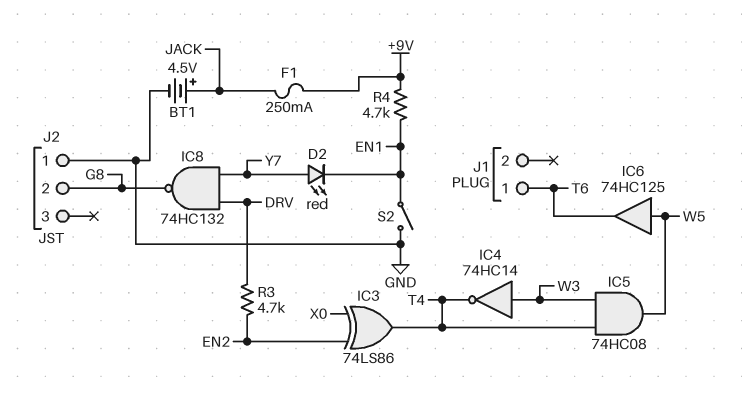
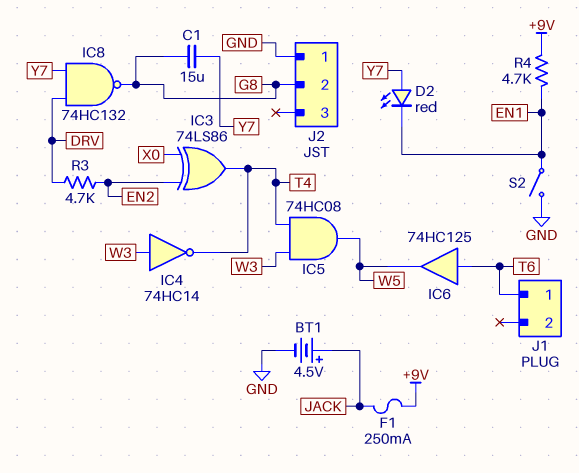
C1: none -> 15uF (G8, Y7)
IC6: buffer 74HC125 (in W5, out T6) -> buffer 74HC125 (in T6, out W5)

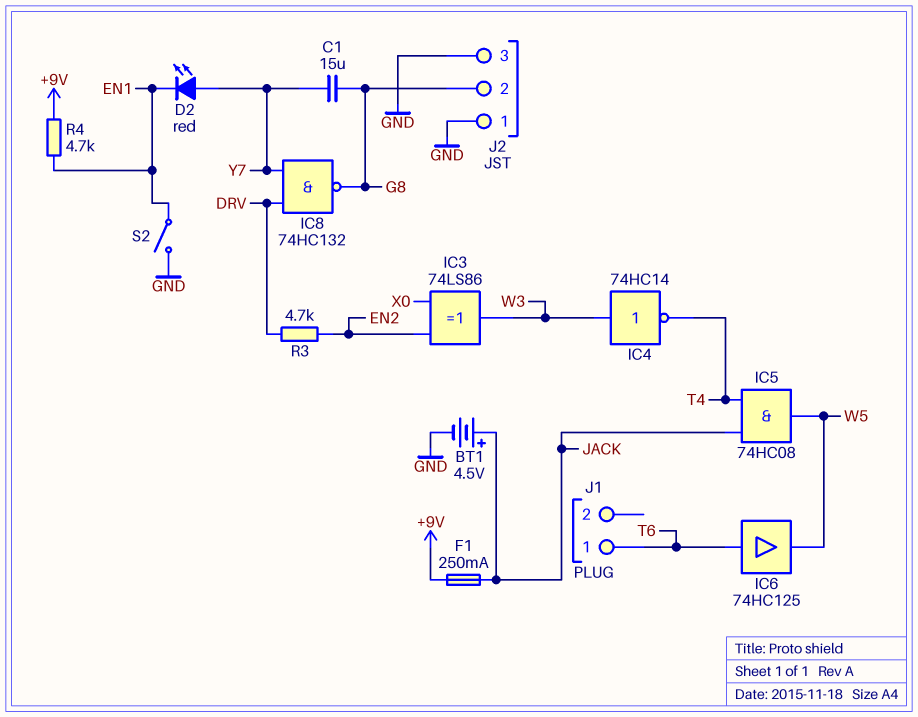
IC3: XOR 74LS86 (in EN2, in X0, out T4) -> XOR 74LS86 (in EN2, in X0, out W3)
IC5: AND 74HC08 (in T4, in W3, out W5) -> AND 74HC08 (in JACK, in T4, out W5)
J2 pin 3: none -> GND

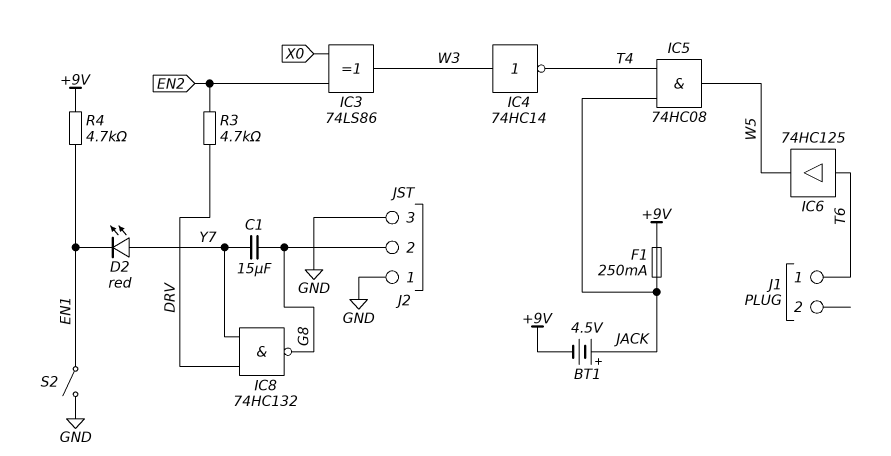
BT1: 4.5V (plus JACK, minus GND) -> 4.5V (plus JACK, minus +9V)

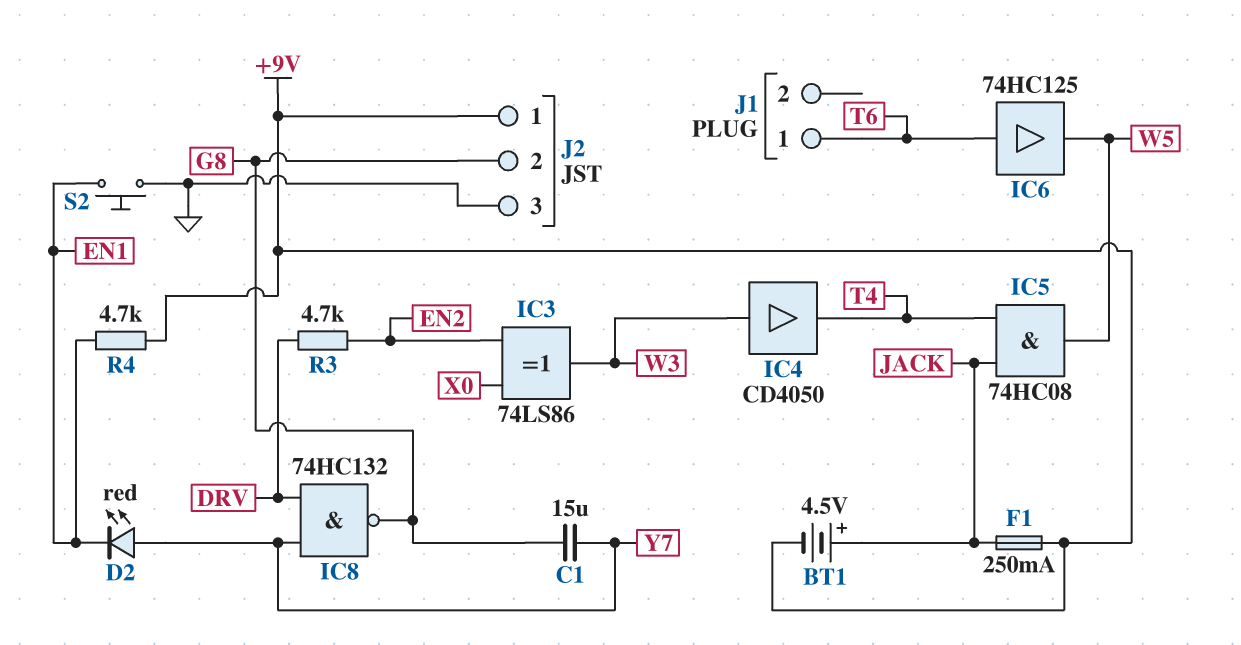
IC4: NOT 74HC14 (in W3, out T4) -> buffer CD4050 (in W3, out T4)
J2 pin 1: GND -> +9V
S2: switch (EN1, GND) -> button (EN1, GND)

